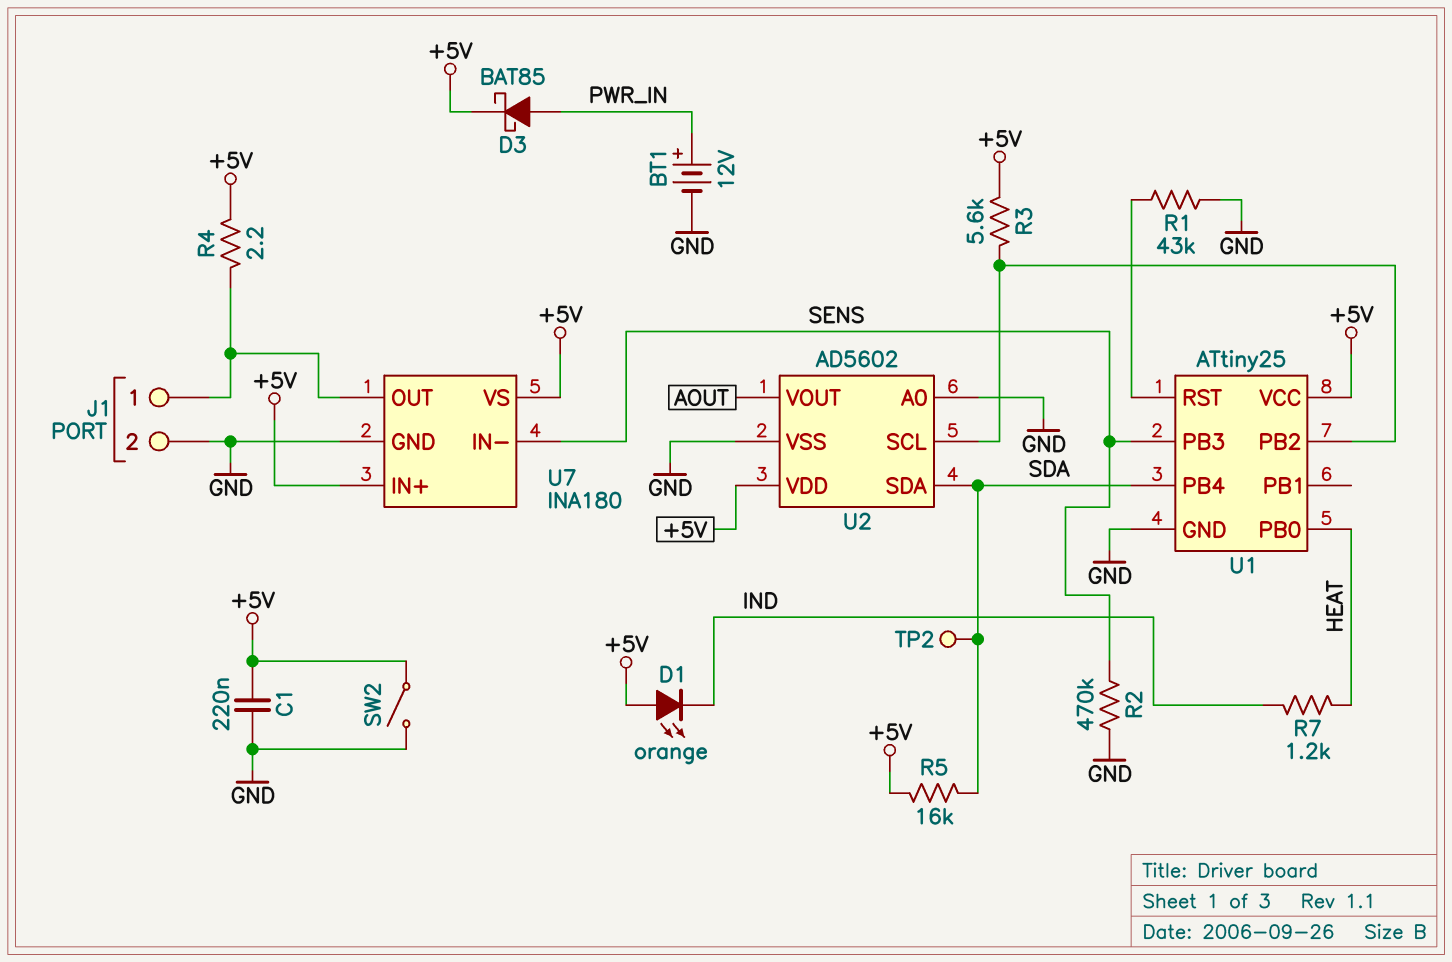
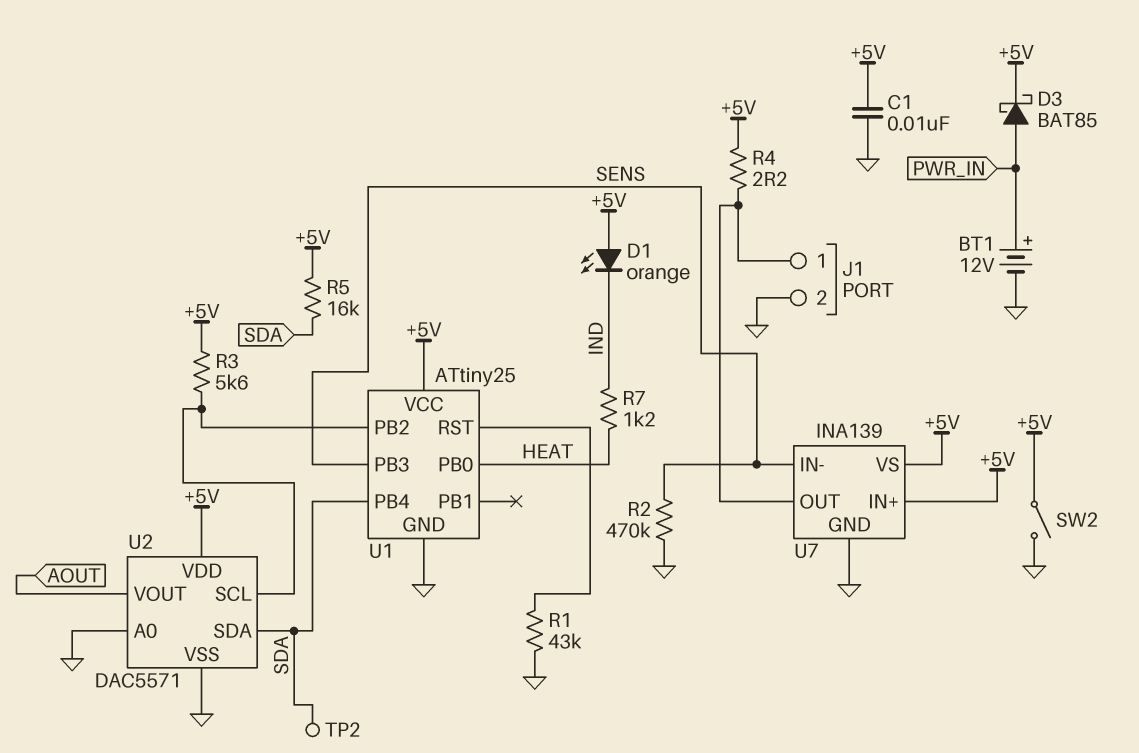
C1: 220nF (+5V, GND) -> 10nF (+5V, GND)
U2: AD5602 -> DAC5571
U7: INA180 -> INA139

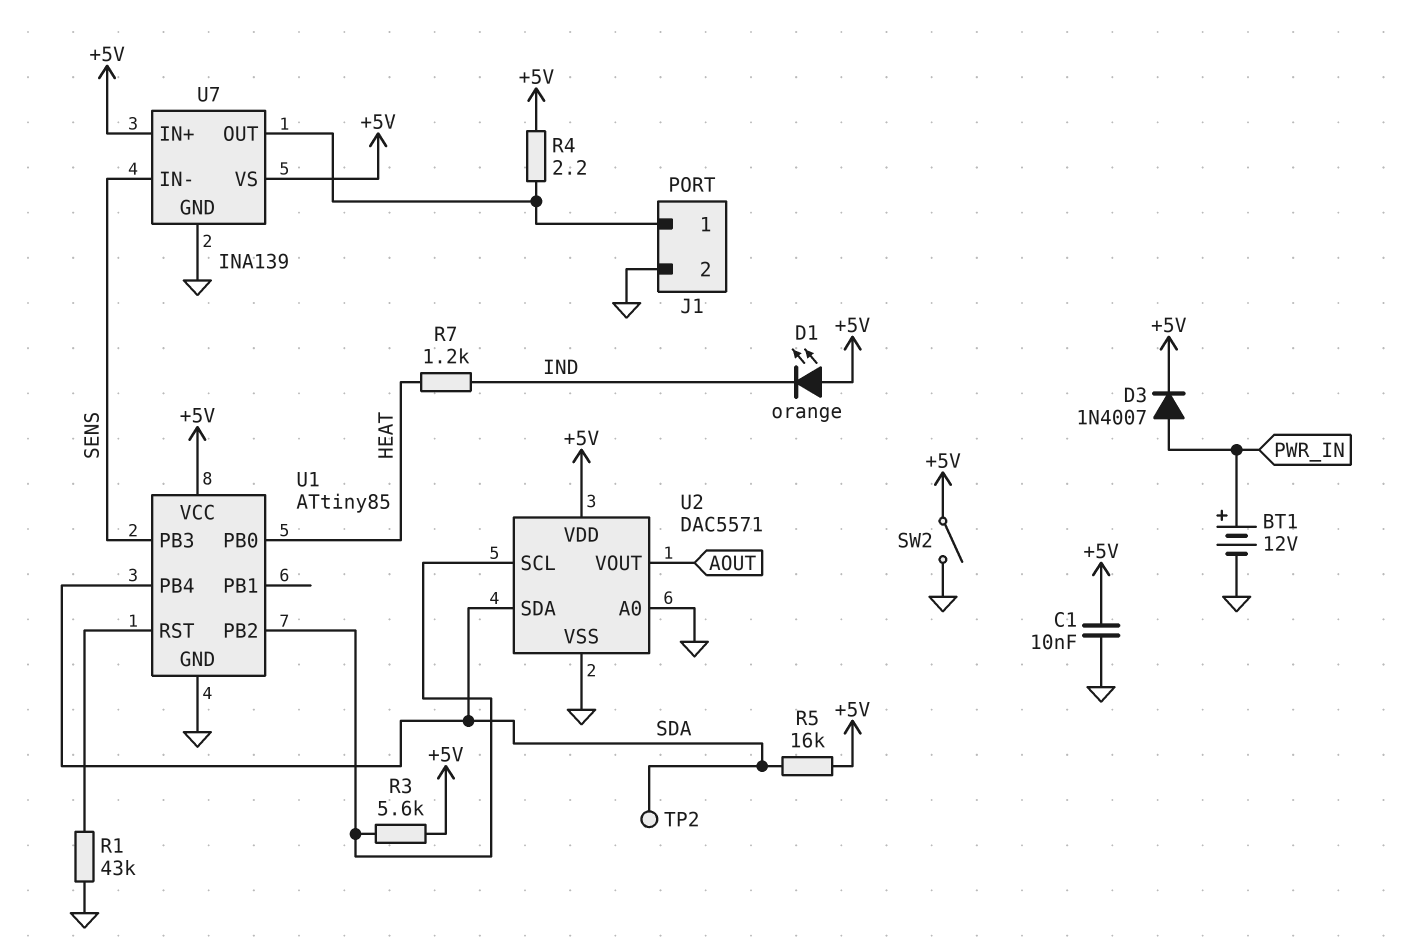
D3: schottky BAT85 (A PWR_IN, K +5V) -> diode 1N4007 (A PWR_IN, K +5V)
R2: 470k (GND, SENS) -> none
U1: ATtiny25 -> ATtiny85

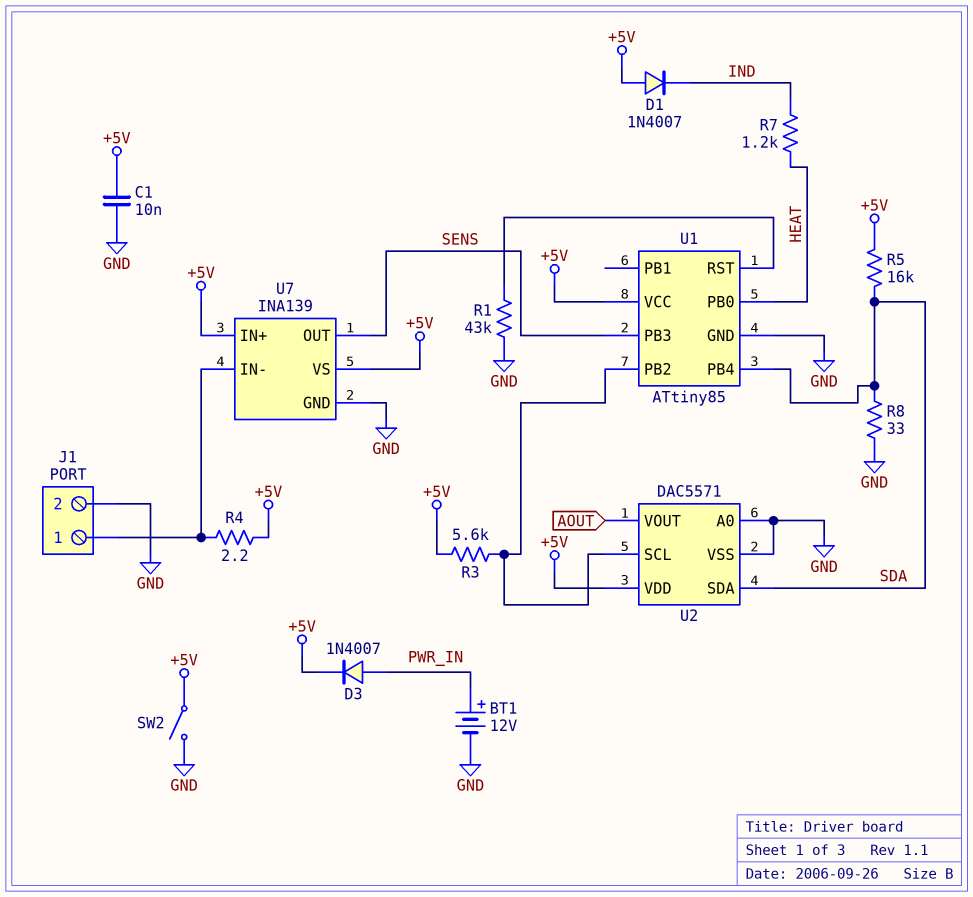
D1: LED orange (A +5V, K IND) -> diode 1N4007 (A +5V, K IND)
R8: none -> 33 (GND, SDA)
TP2: test point (SDA) -> none
U7 pin IN-: SENS -> J1/1
U7 pin OUT: J1/1 -> SENS

